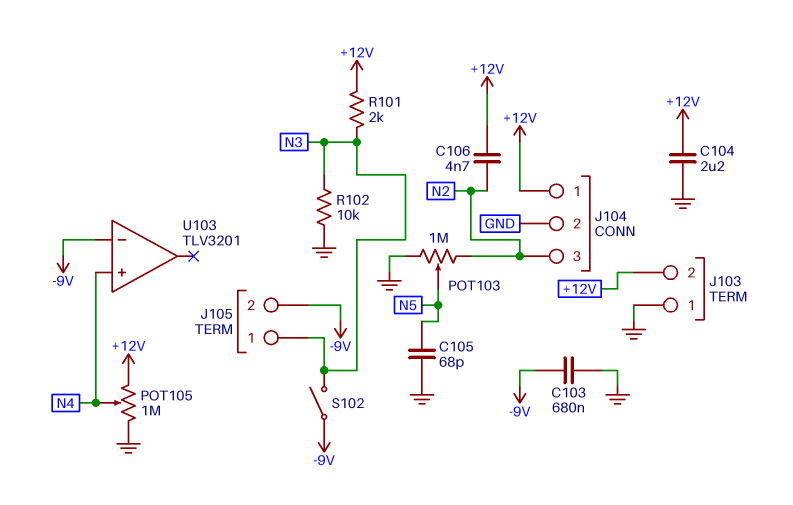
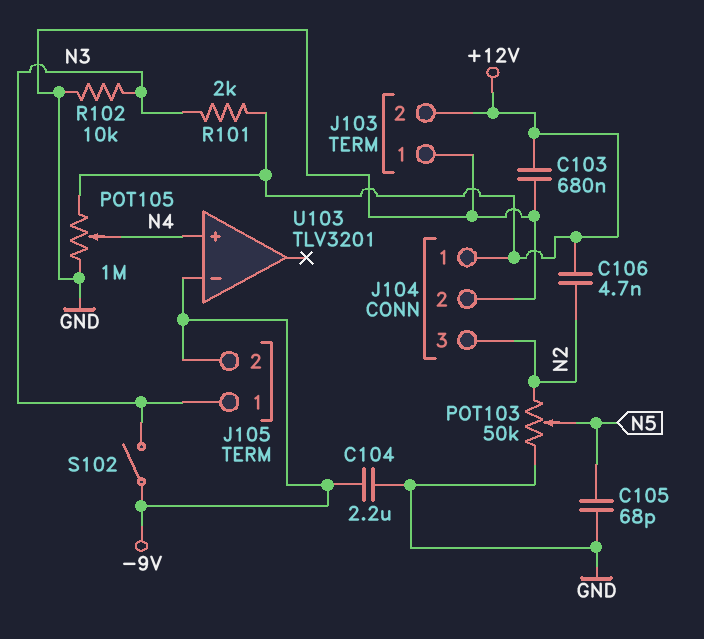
C103: 680nF (-9V, GND) -> 680nF (+12V, GND)
C104: 2.2uF (+12V, GND) -> 2.2uF (-9V, GND)
POT103: 1M (GND, N2, wiper N5) -> 50k (GND, N2, wiper N5)

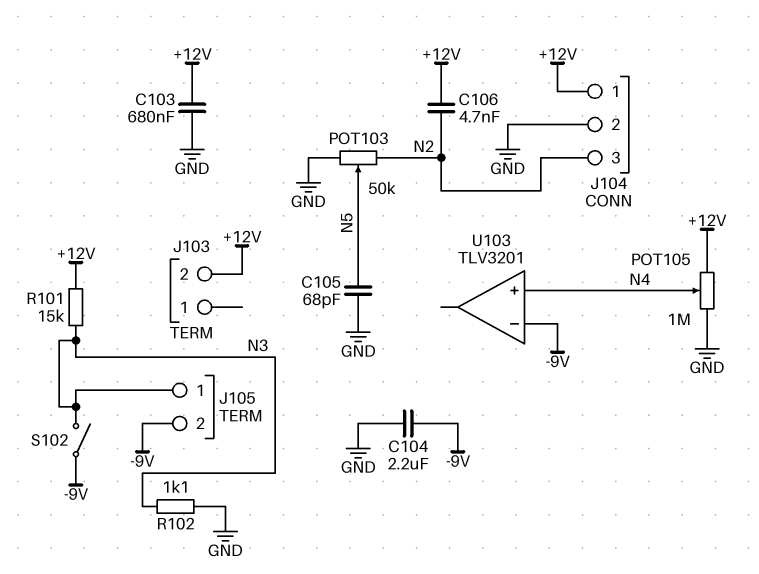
J103 pin 1: GND -> none
R101: 2k (+12V, N3) -> 15k (+12V, N3)
R102: 10k (GND, N3) -> 1.1k (GND, N3)

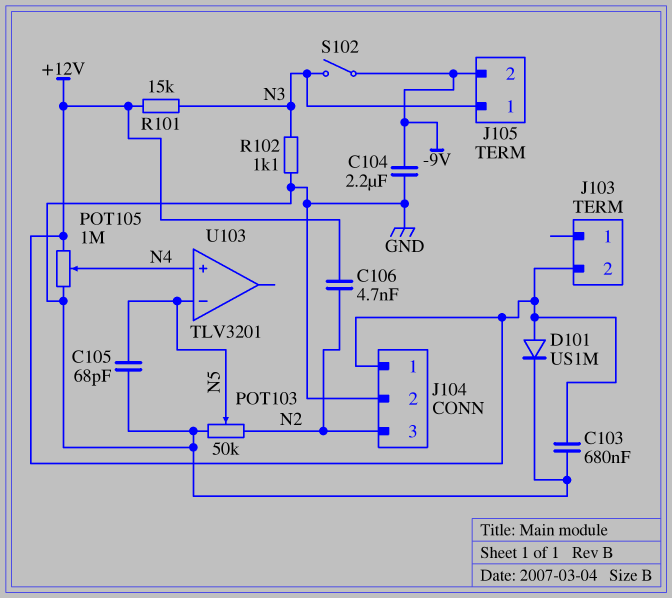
D101: none -> diode US1M (A +12V, K GND)
U103 pin in-: -9V -> N5

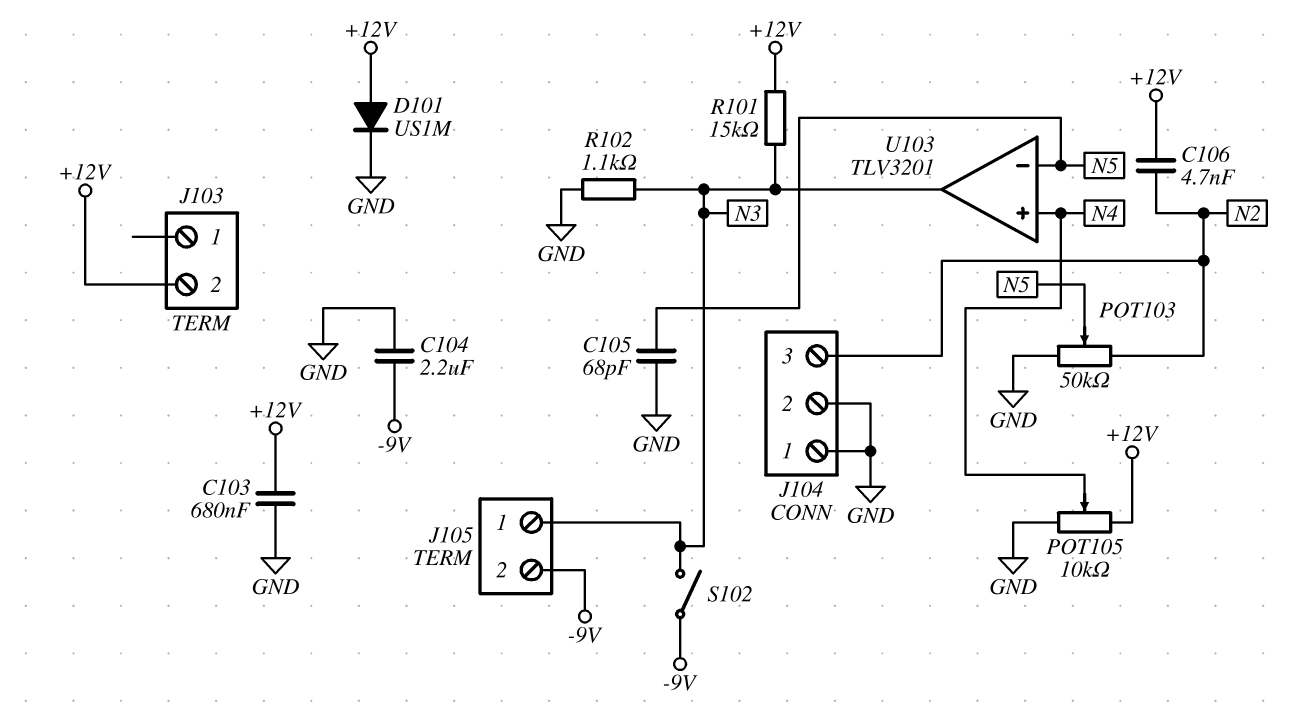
J104 pin 1: +12V -> GND
POT105: 1M (+12V, GND, wiper N4) -> 10k (+12V, GND, wiper N4)
U103 pin out: none -> N3

